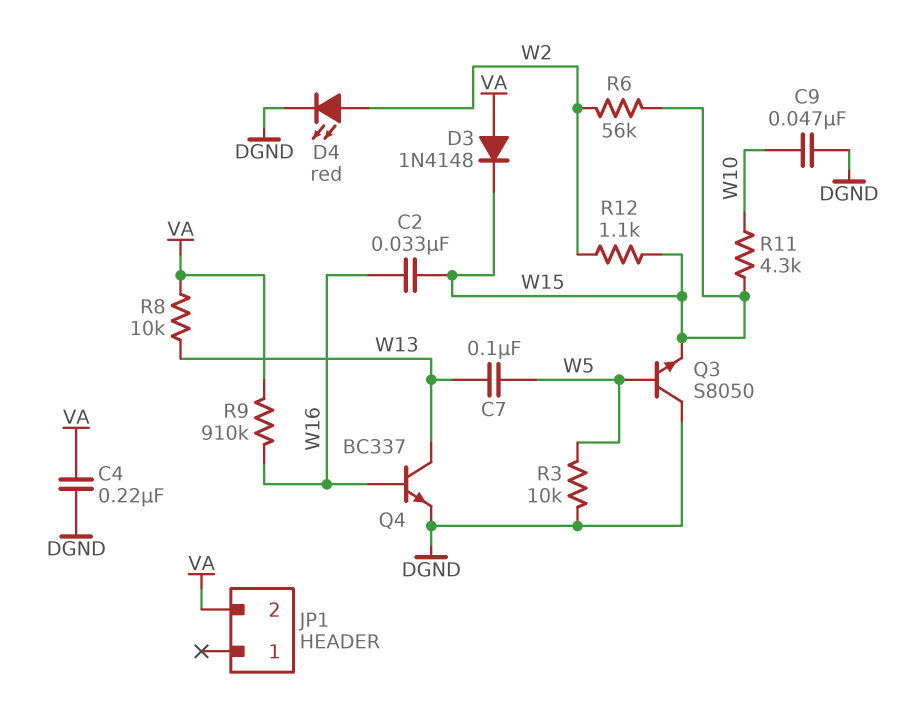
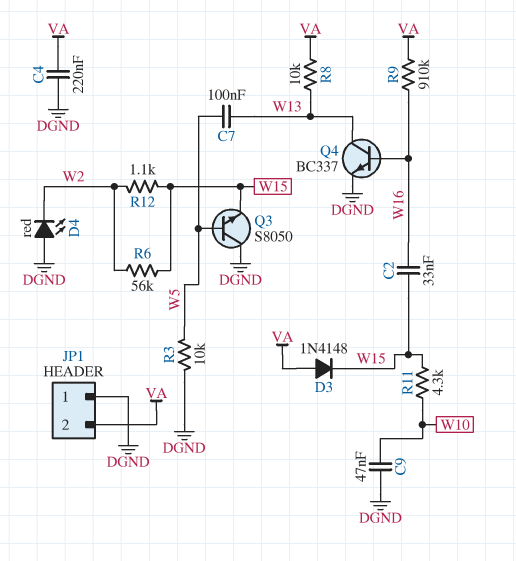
D4: LED red (A W2, K DGND) -> LED red (A DGND, K W2)
JP1 pin 1: none -> DGND

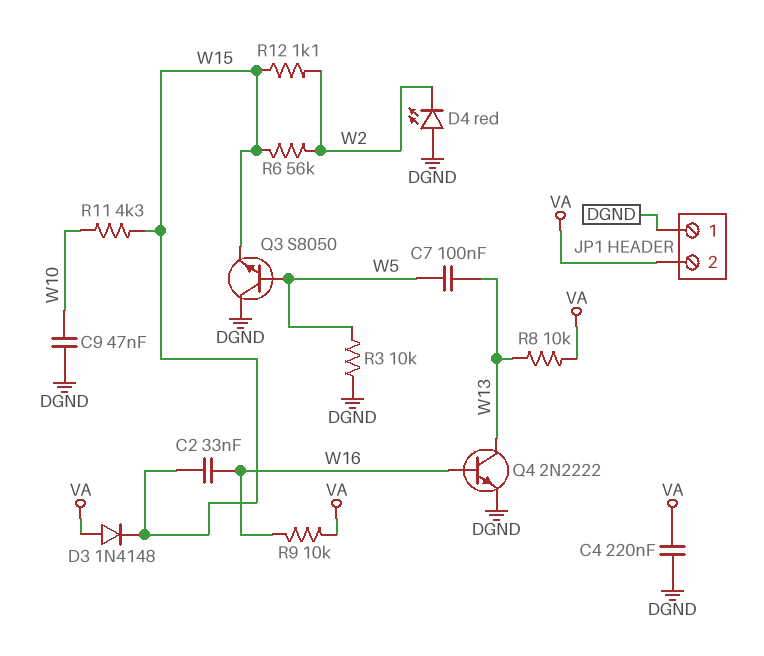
Q4: NPN BC337 (B W16, C W13, E DGND) -> NPN 2N2222 (B W16, C W13, E DGND)
R9: 910k (VA, W16) -> 10k (VA, W16)

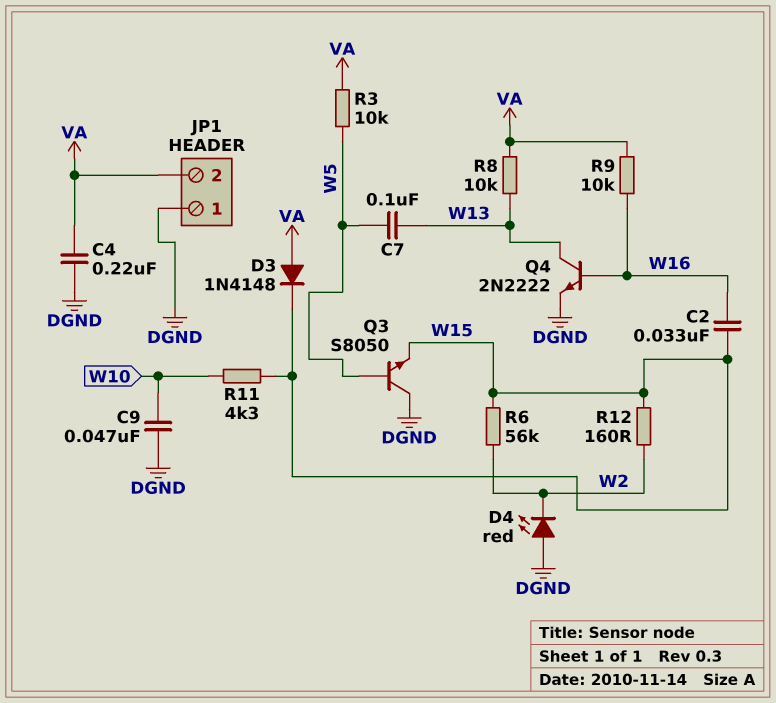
R3: 10k (DGND, W5) -> 10k (VA, W5)
R12: 1.1k (W2, W15) -> 160 (W2, W15)

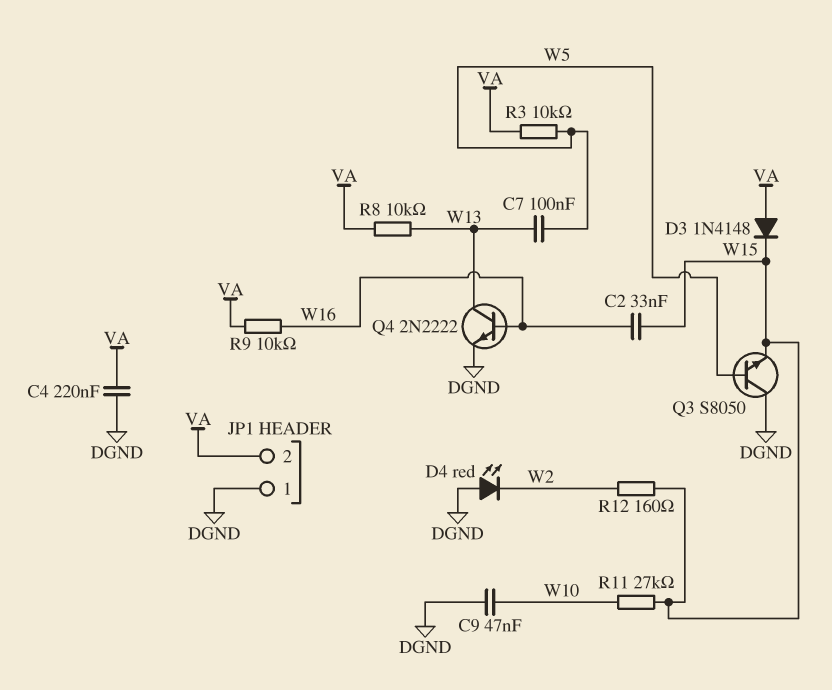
R6: 56k (W2, W15) -> none
R11: 4.3k (W10, W15) -> 27k (W10, W15)

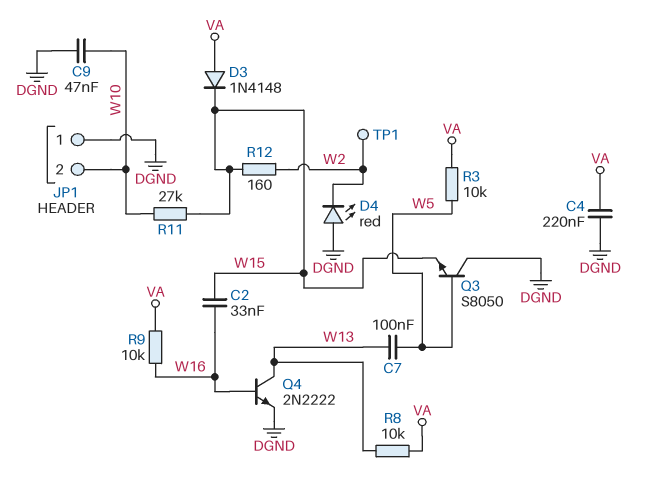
JP1 pin 2: VA -> W10
TP1: none -> test point (W2)

